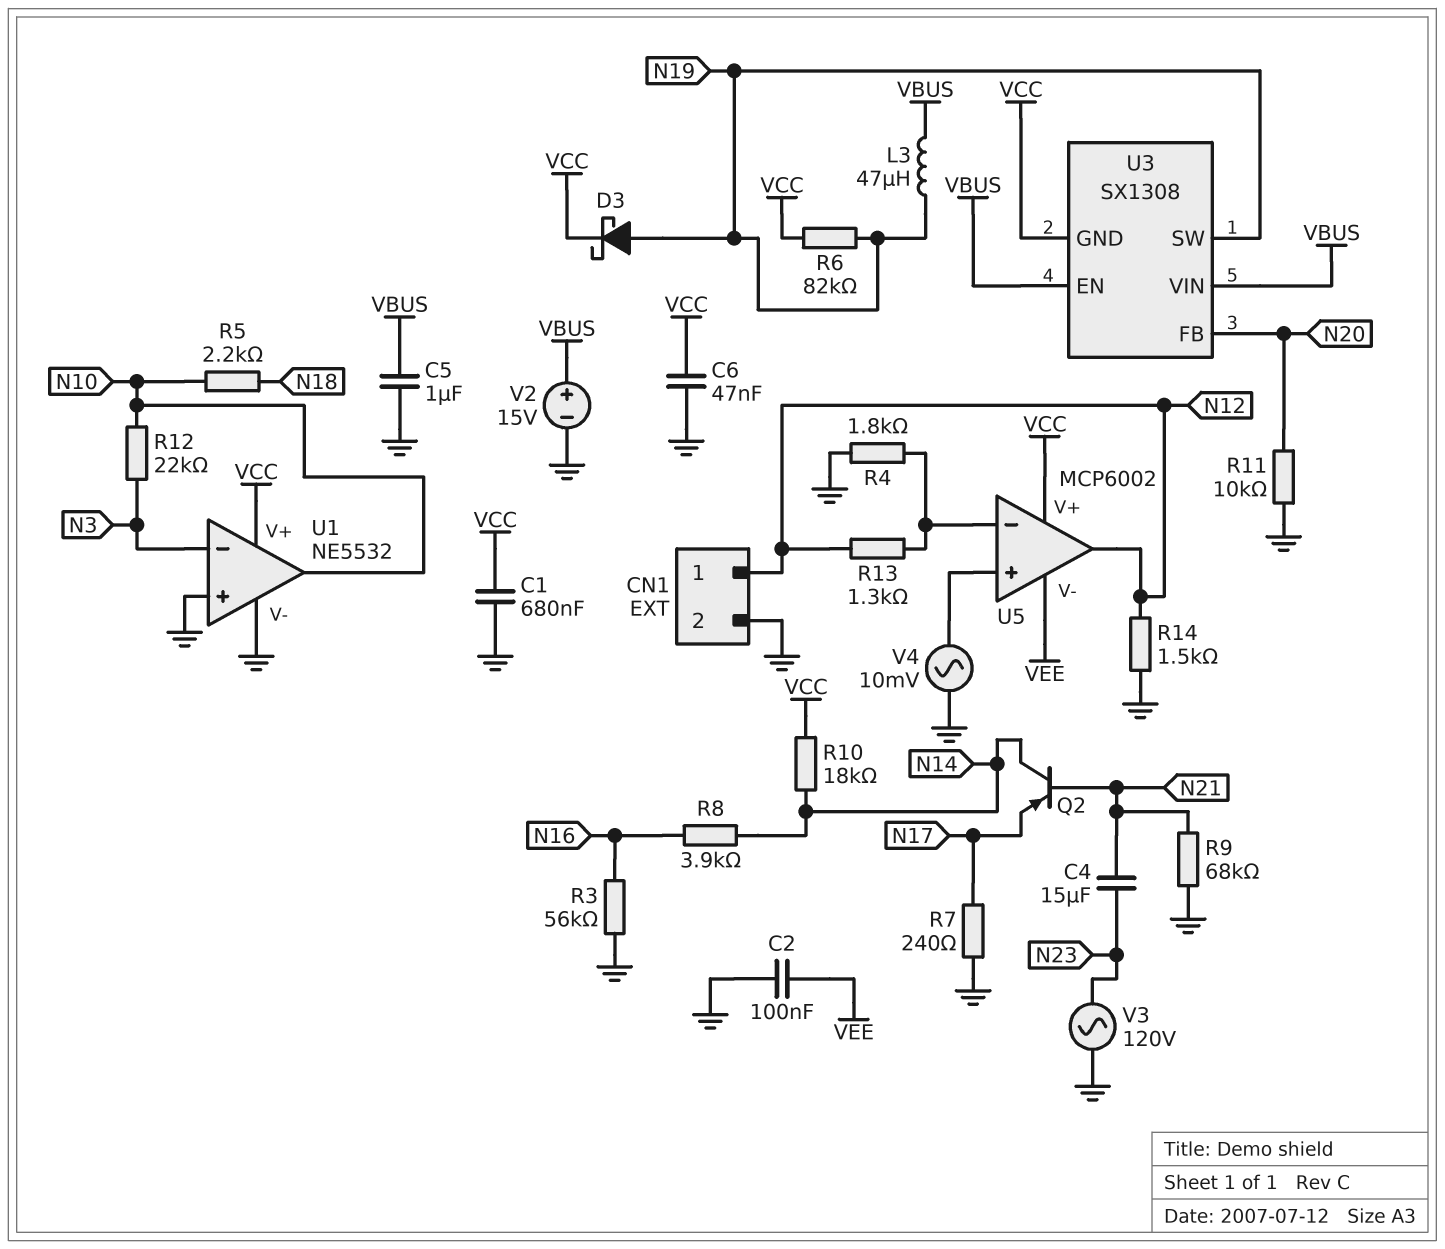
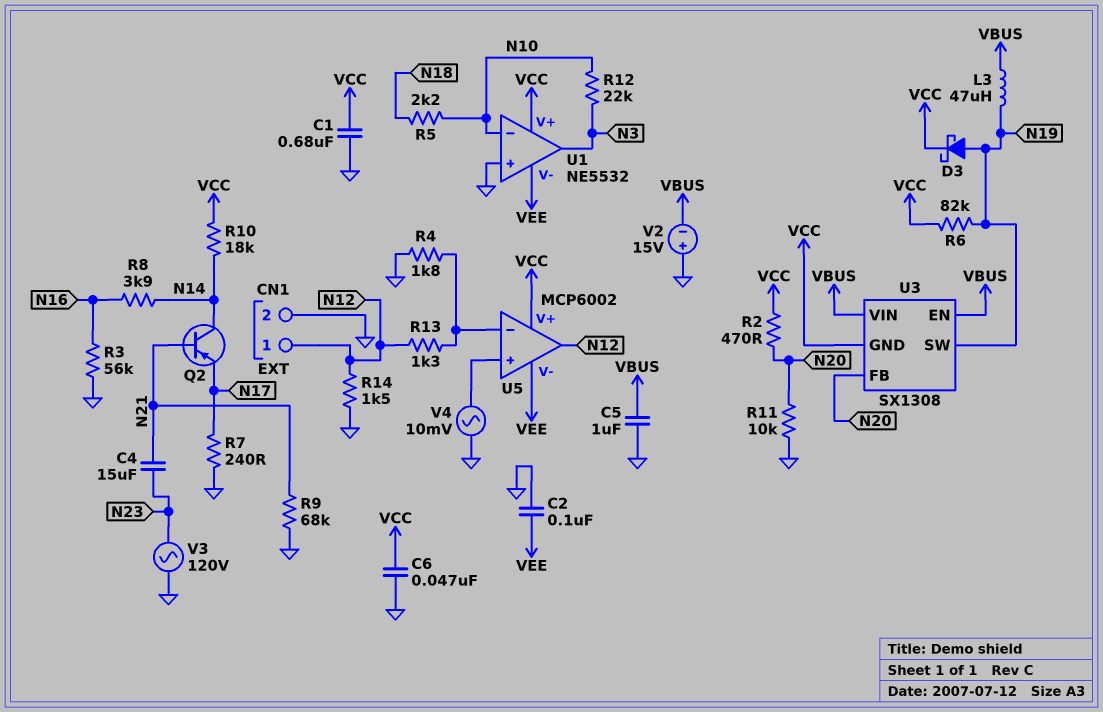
R2: none -> 470 (N20, VCC)
U1 pin V-: GND -> VEE
U1 pin in-: N3 -> N10
U1 pin out: N10 -> N3
V2: 15V (plus VBUS, minus GND) -> 15V (plus GND, minus VBUS)

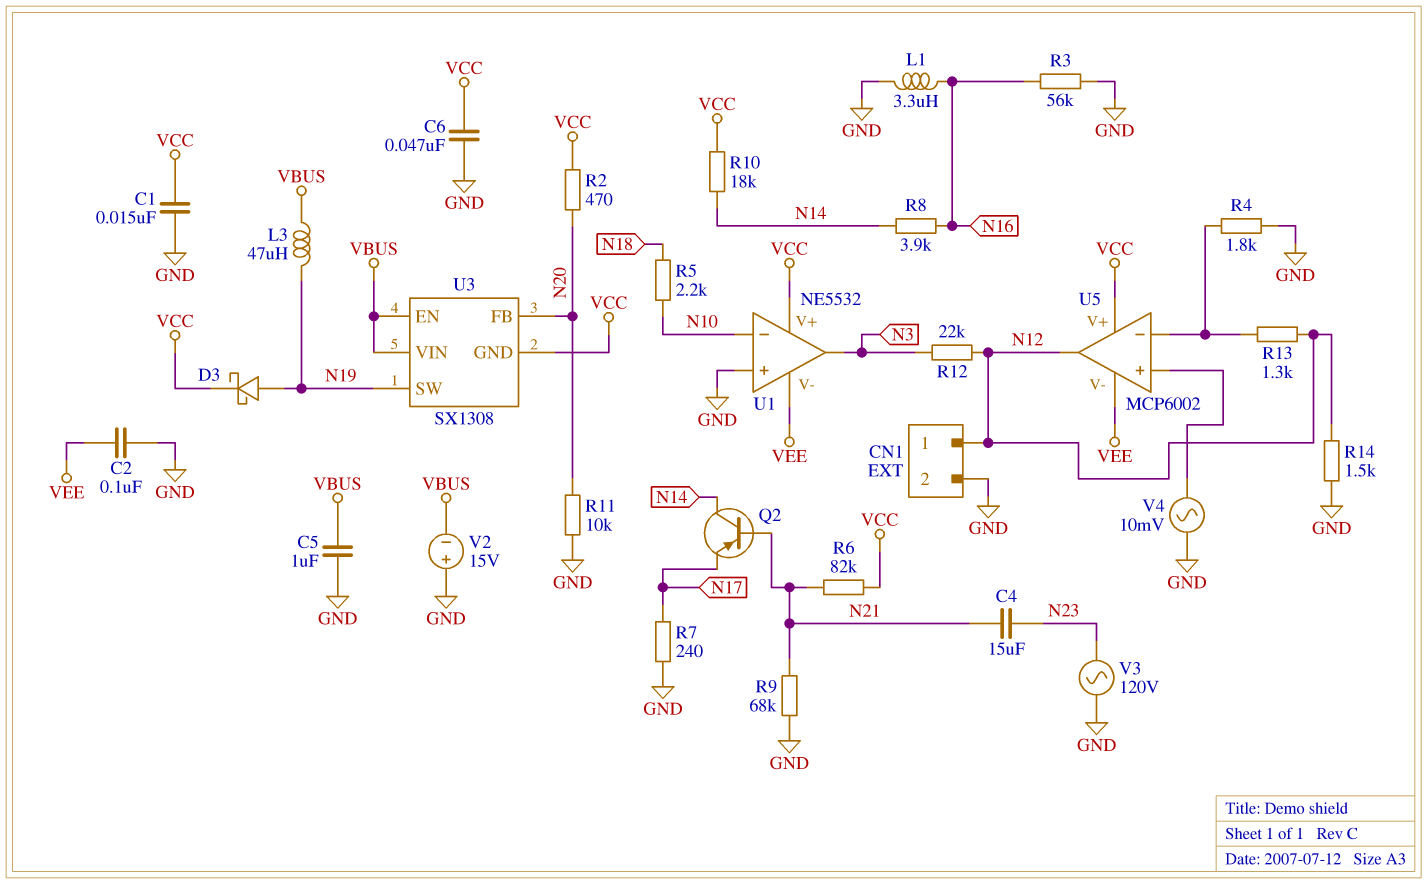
C1: 680nF (GND, VCC) -> 15nF (GND, VCC)
L1: none -> 3.3uH (GND, N16)
R6: 82k (N19, VCC) -> 82k (N21, VCC)
R12: 22k (N3, N10) -> 22k (N3, N12)

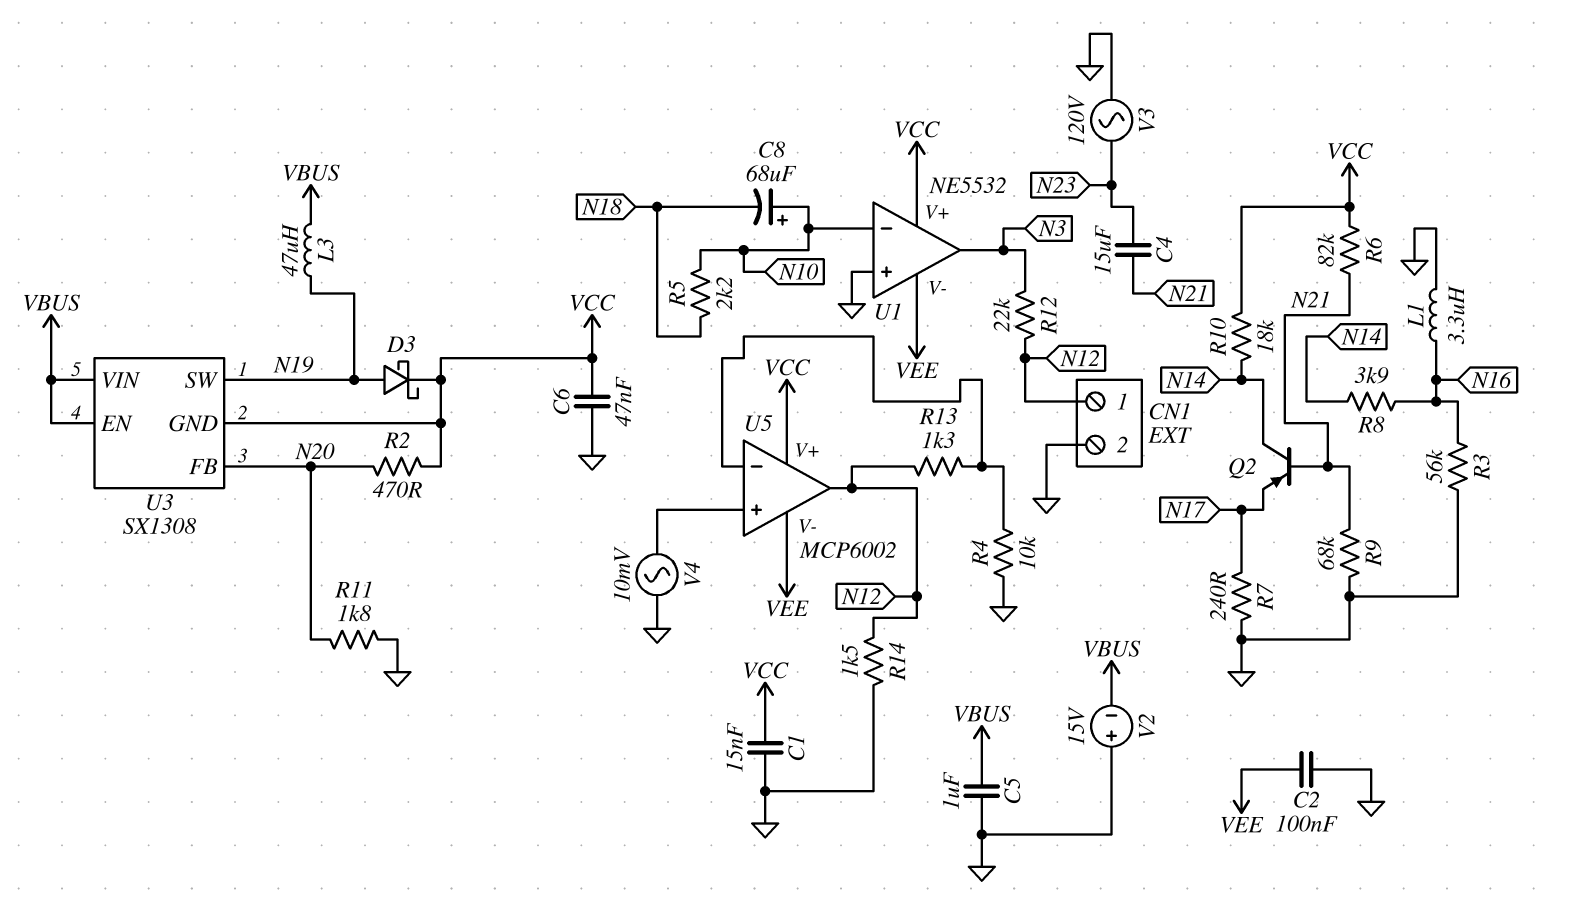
C8: none -> 68uF (plus N10, minus N18)
R4: 1.8k (GND, U5/in-) -> 10k (GND, U5/in-)
R11: 10k (GND, N20) -> 1.8k (GND, N20)

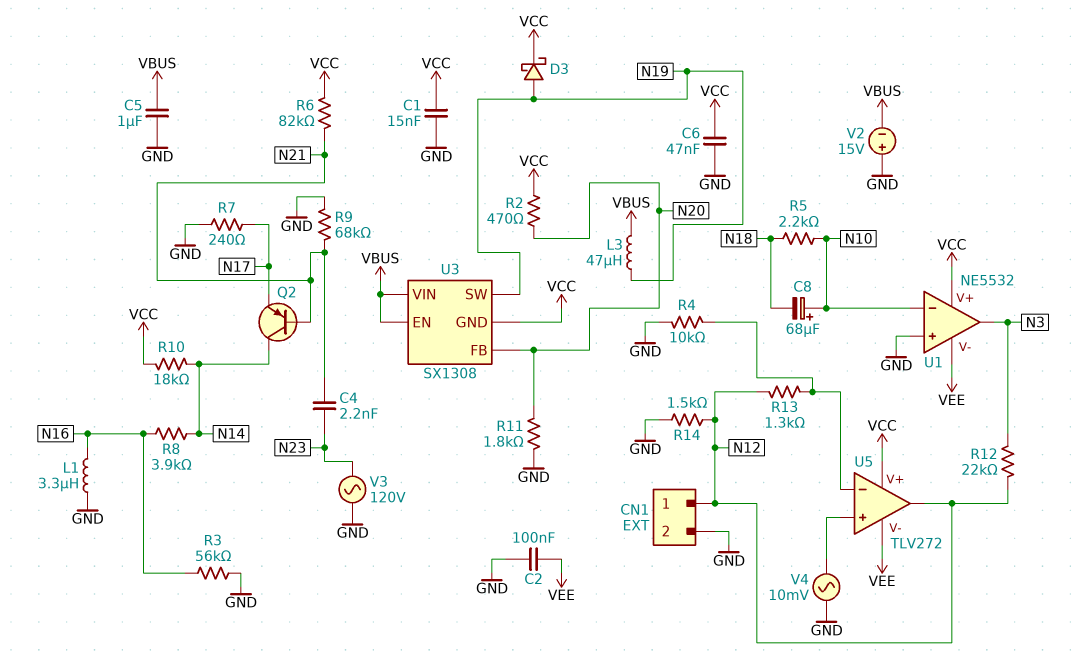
C4: 15uF (N21, N23) -> 2.2nF (N21, N23)
U5: MCP6002 -> TLV272

